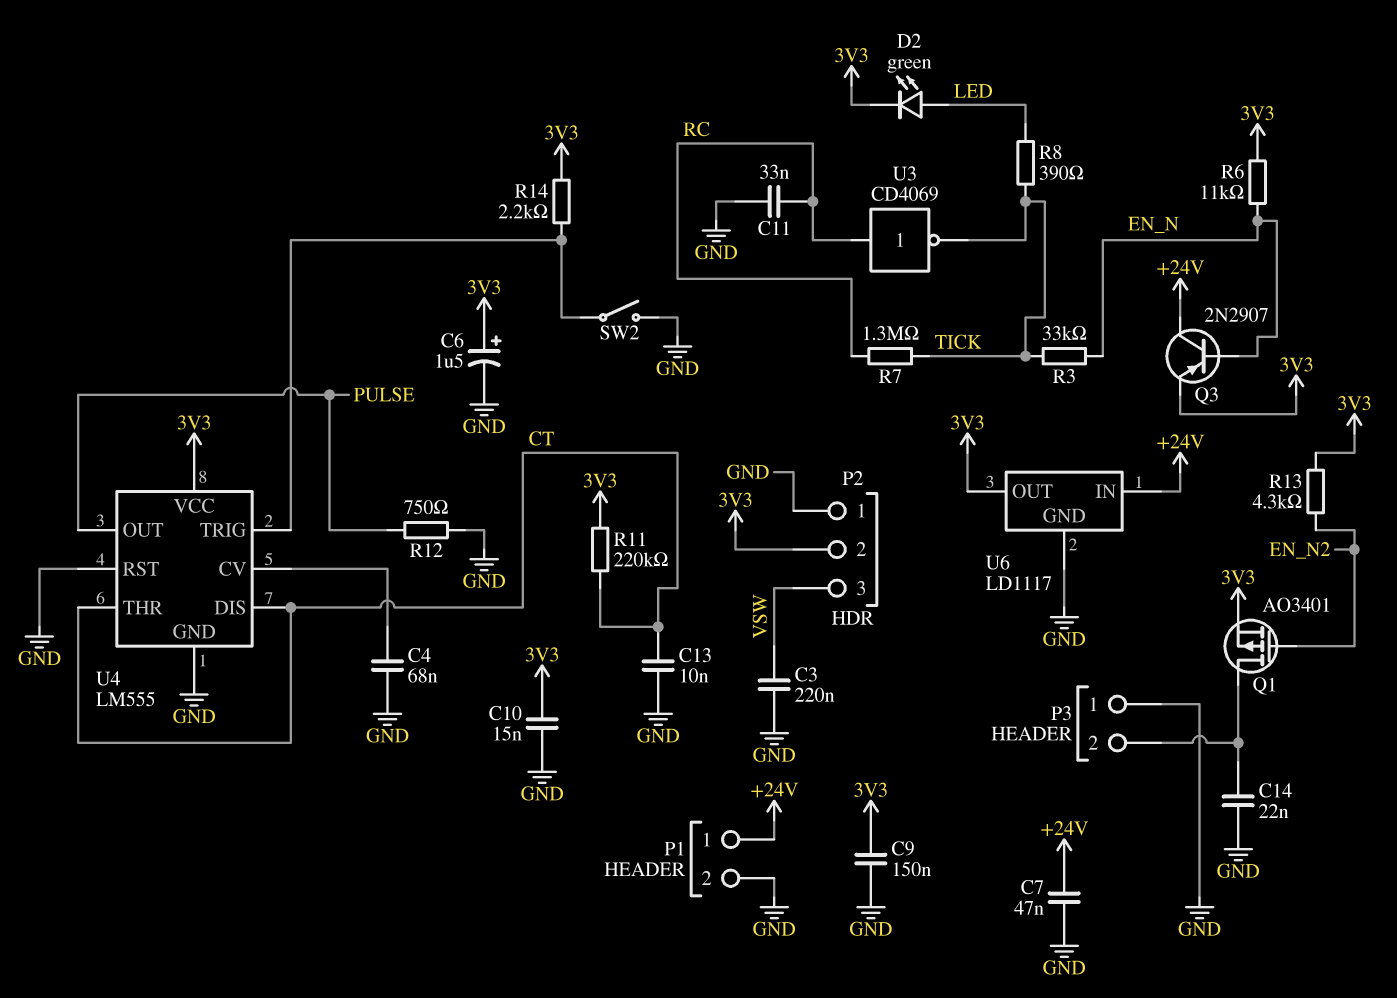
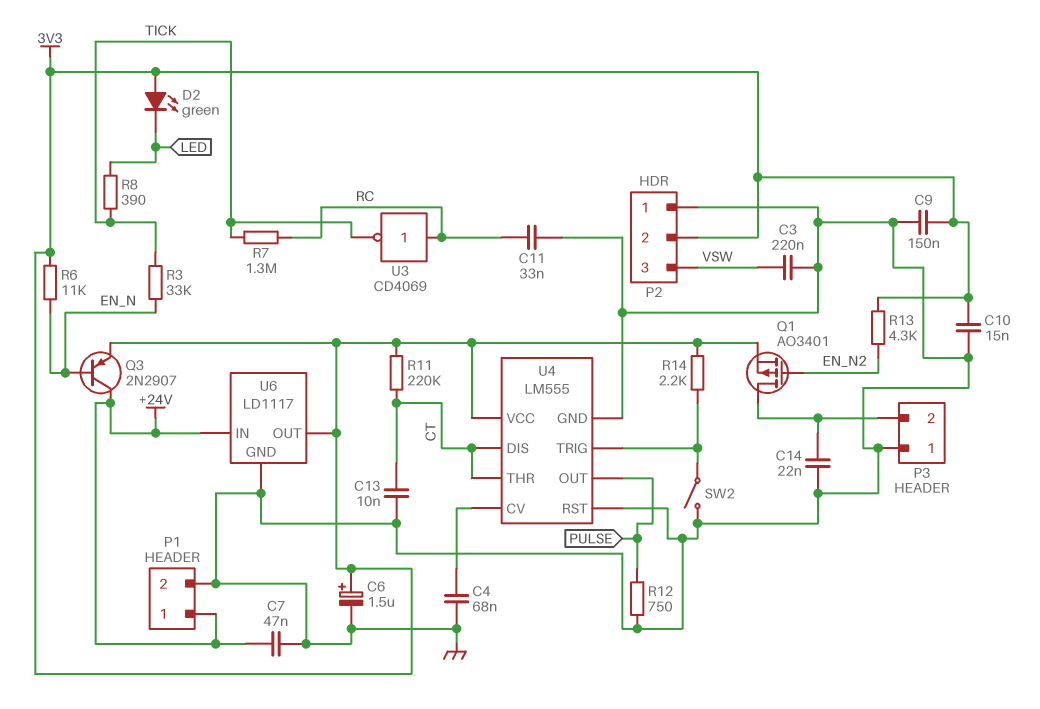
D2: LED green (A LED, K 3V3) -> LED green (A 3V3, K LED)

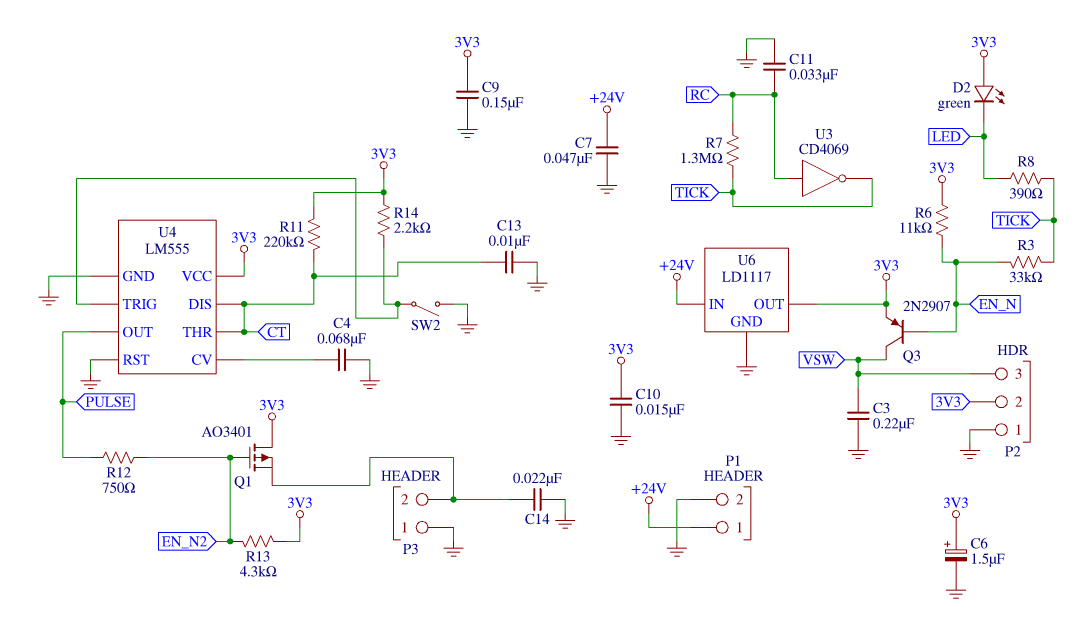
Q1: PMOS AO3401 (G EN_N2, D P3/2, S 3V3) -> PMOS AO3401 (G EN_N2, D 3V3, S P3/2)
Q3: PNP 2N2907 (B EN_N, C +24V, E 3V3) -> PNP 2N2907 (B EN_N, C VSW, E 3V3)
R12: 750 (GND, PULSE) -> 750 (EN_N2, PULSE)

